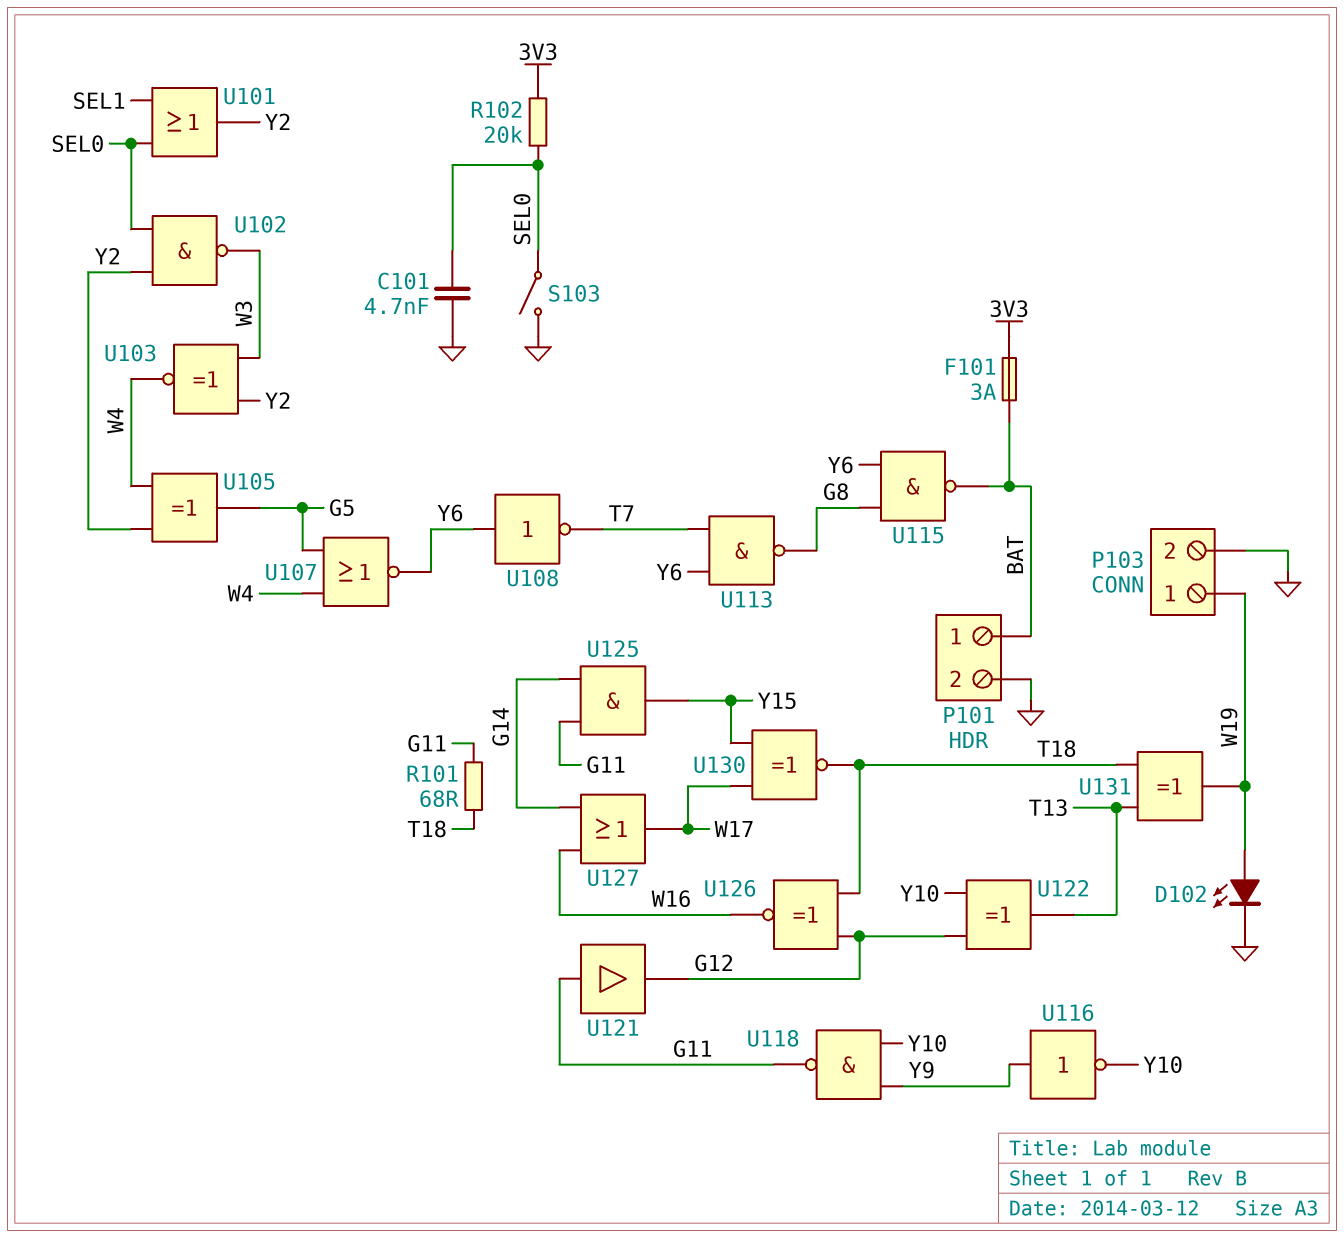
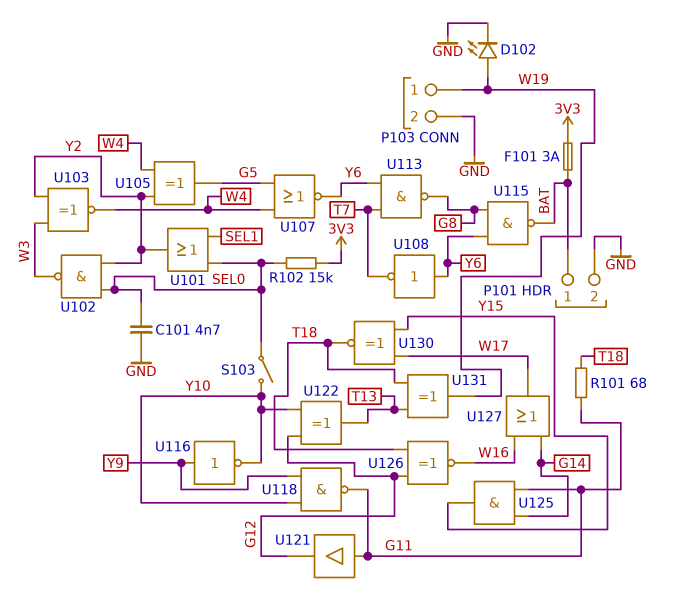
R102: 20k (3V3, SEL0) -> 15k (3V3, SEL0)
S103: switch (GND, SEL0) -> switch (SEL0, Y10)

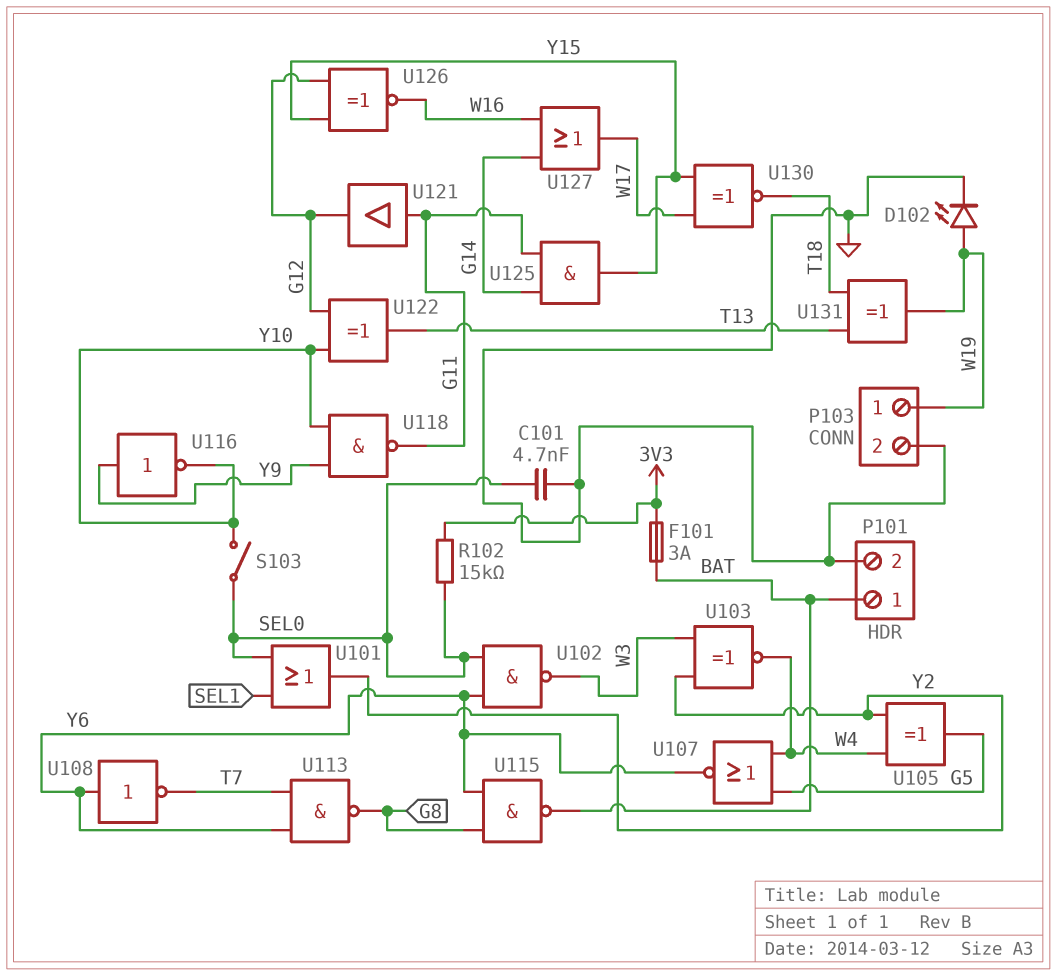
R101: 68 (G11, T18) -> none
U102: NAND (in SEL0, in Y2, out W3) -> NAND (in SEL0, in Y6, out W3)
U126: XNOR (in G12, in T18, out W16) -> XNOR (in G12, in Y15, out W16)

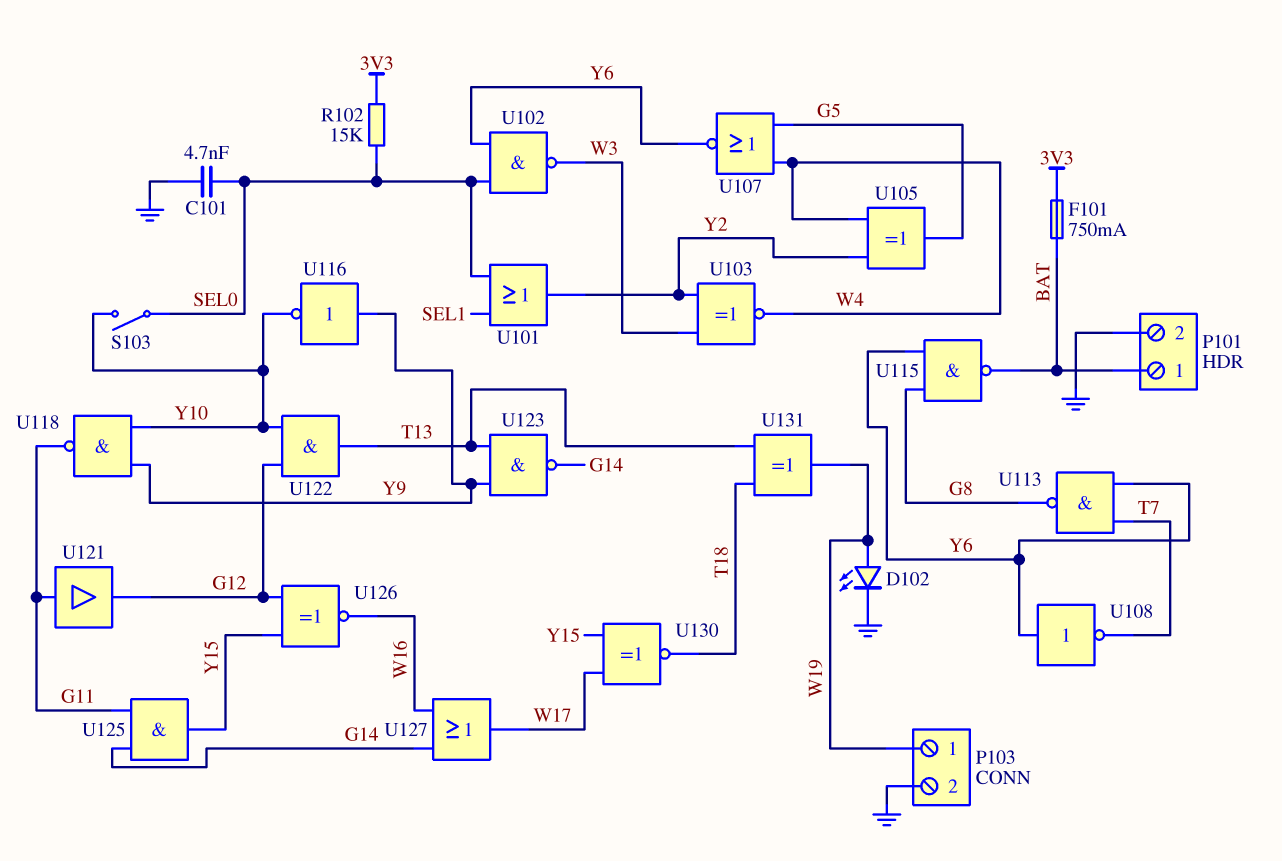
F101: 3A (3V3, BAT) -> 750mA (3V3, BAT)
U122: XOR (in G12, in Y10, out T13) -> AND (in G12, in Y10, out T13)
U123: none -> NAND (in T13, in Y9, out G14)

